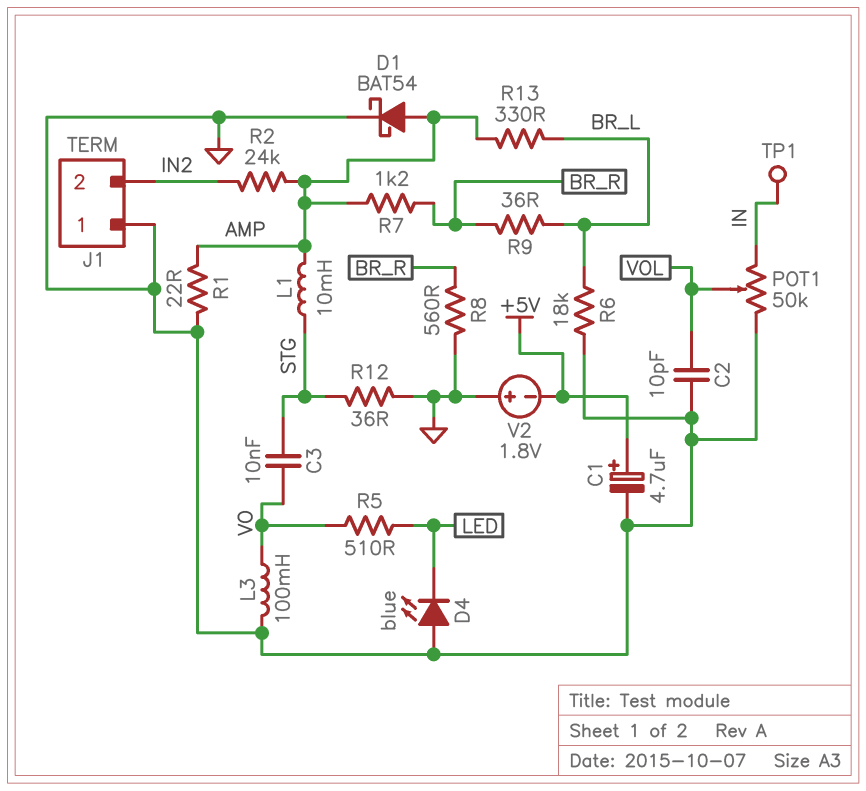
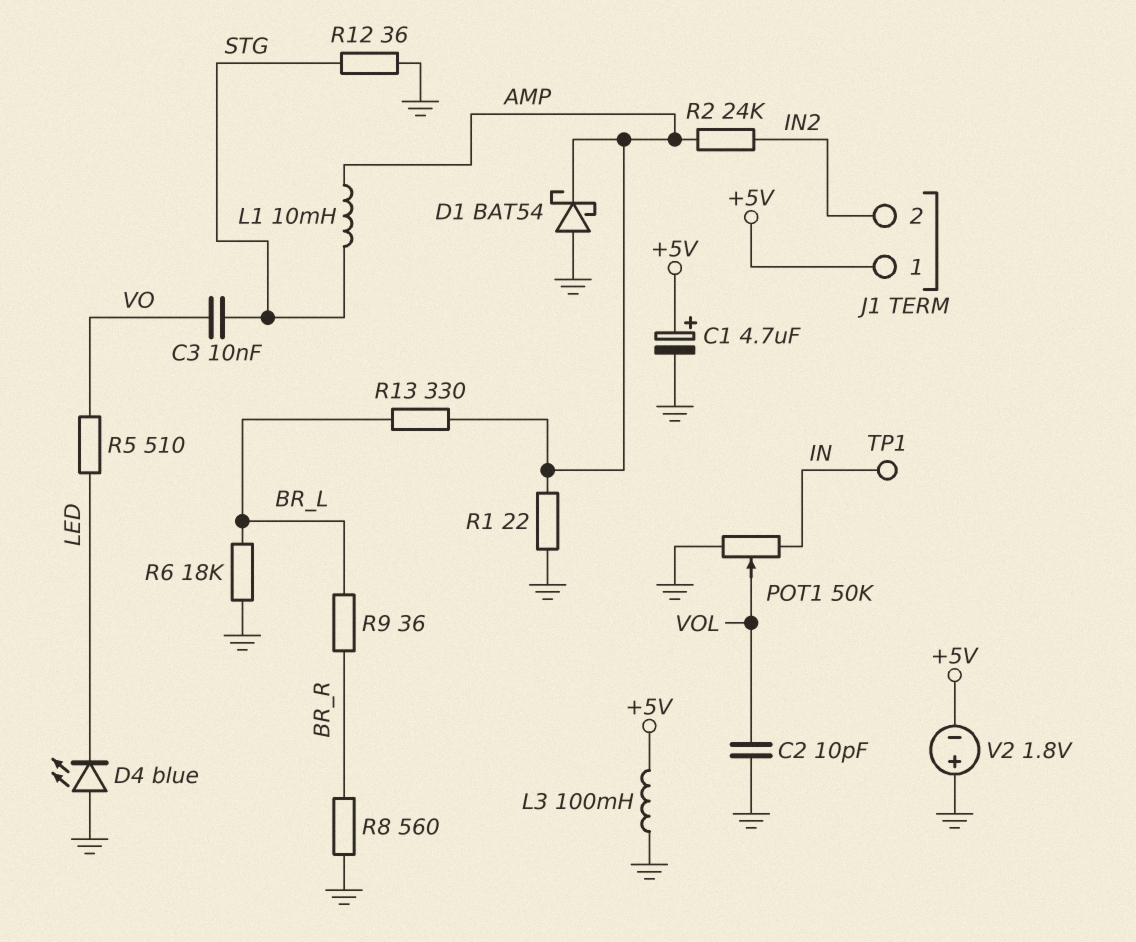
D1: schottky BAT54 (A AMP, K GND) -> schottky BAT54 (A GND, K AMP)
J1 pin 1: GND -> +5V
L3: 100mH (GND, VO) -> 100mH (+5V, GND)
R7: 1.2k (AMP, BR_R) -> none

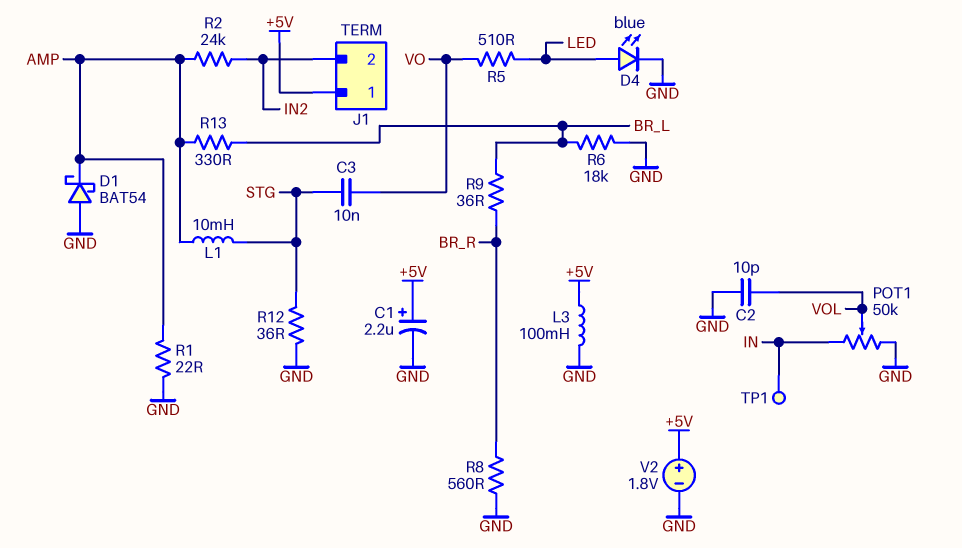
C1: 4.7uF (plus +5V, minus GND) -> 2.2uF (plus +5V, minus GND)
D4: LED blue (A GND, K LED) -> LED blue (A LED, K GND)
V2: 1.8V (plus GND, minus +5V) -> 1.8V (plus +5V, minus GND)

